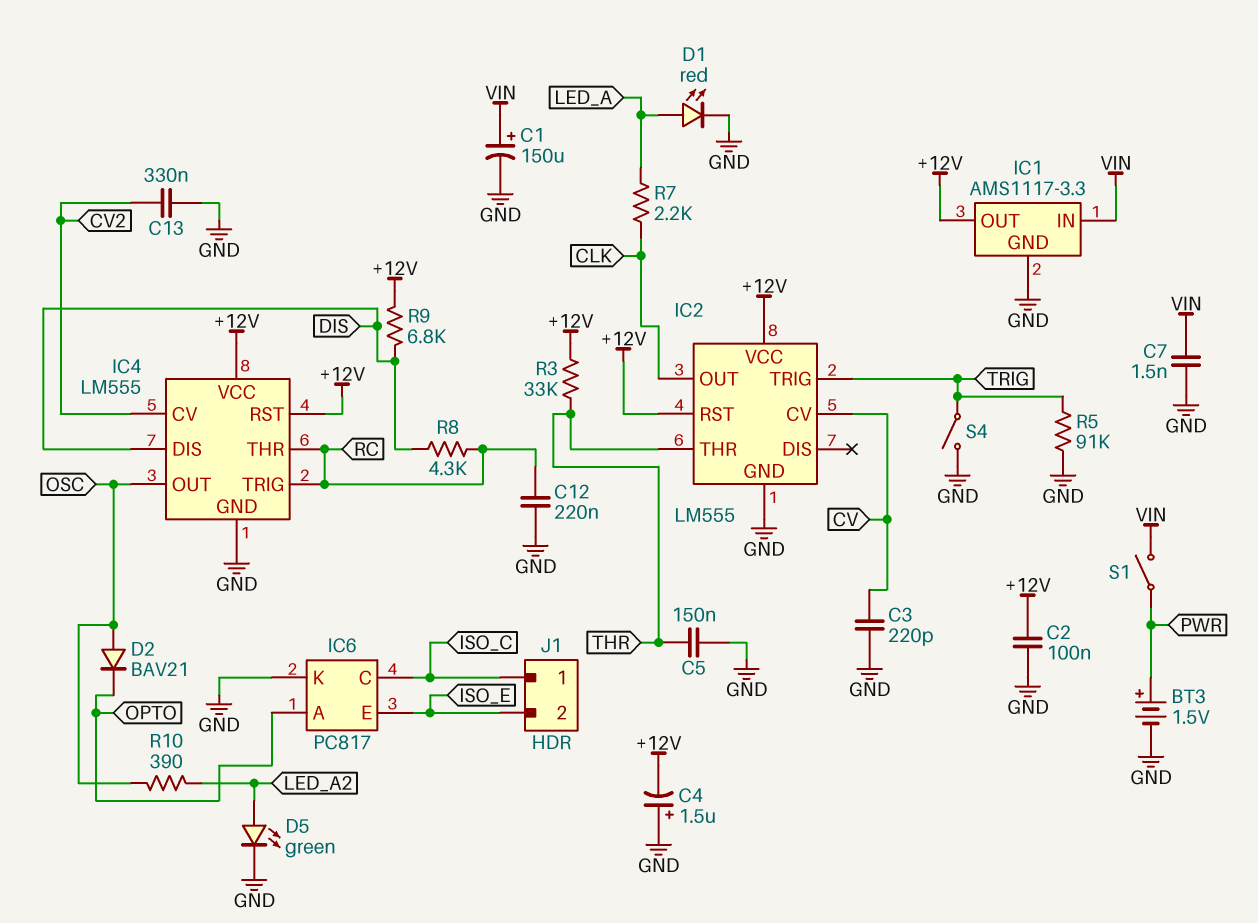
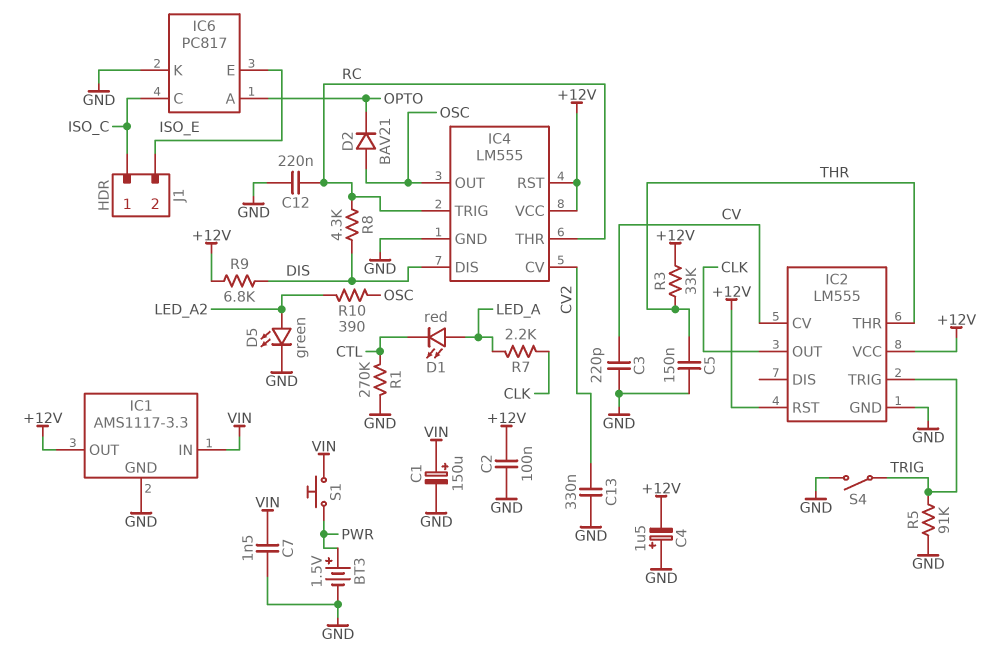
D1: LED red (A LED_A, K GND) -> LED red (A LED_A, K CTL)
R1: none -> 270k (CTL, GND)
S1: switch (PWR, VIN) -> button (PWR, VIN)

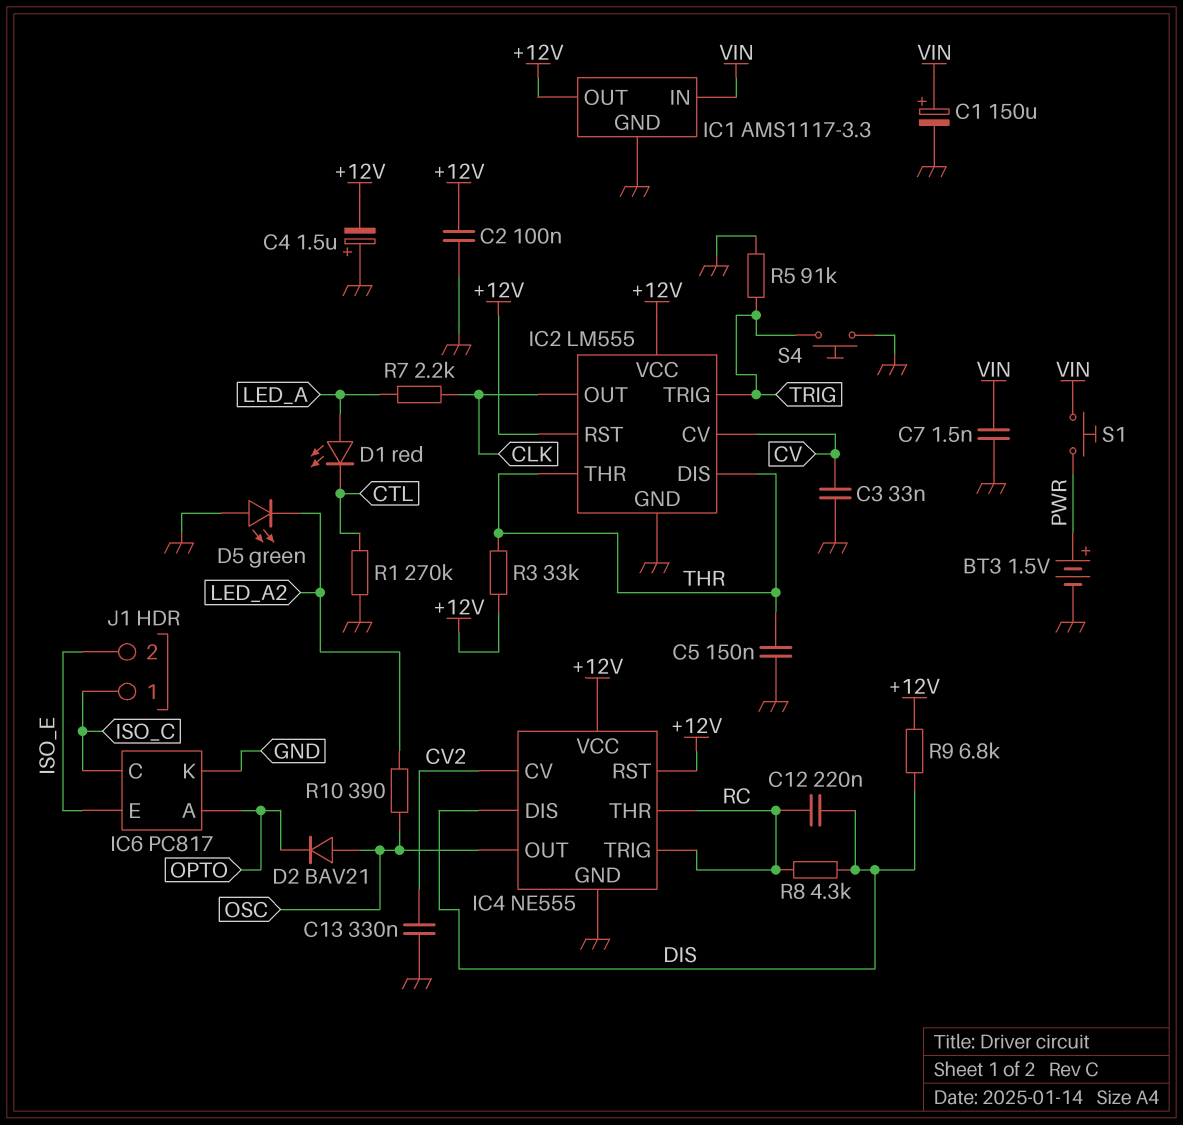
C3: 220pF (CV, GND) -> 33nF (CV, GND)
C12: 220nF (GND, RC) -> 220nF (DIS, RC)
D5: LED green (A LED_A2, K GND) -> LED green (A GND, K LED_A2)
IC2 pin DIS: none -> THR
IC4: LM555 -> NE555
S4: switch (GND, TRIG) -> button (GND, TRIG)

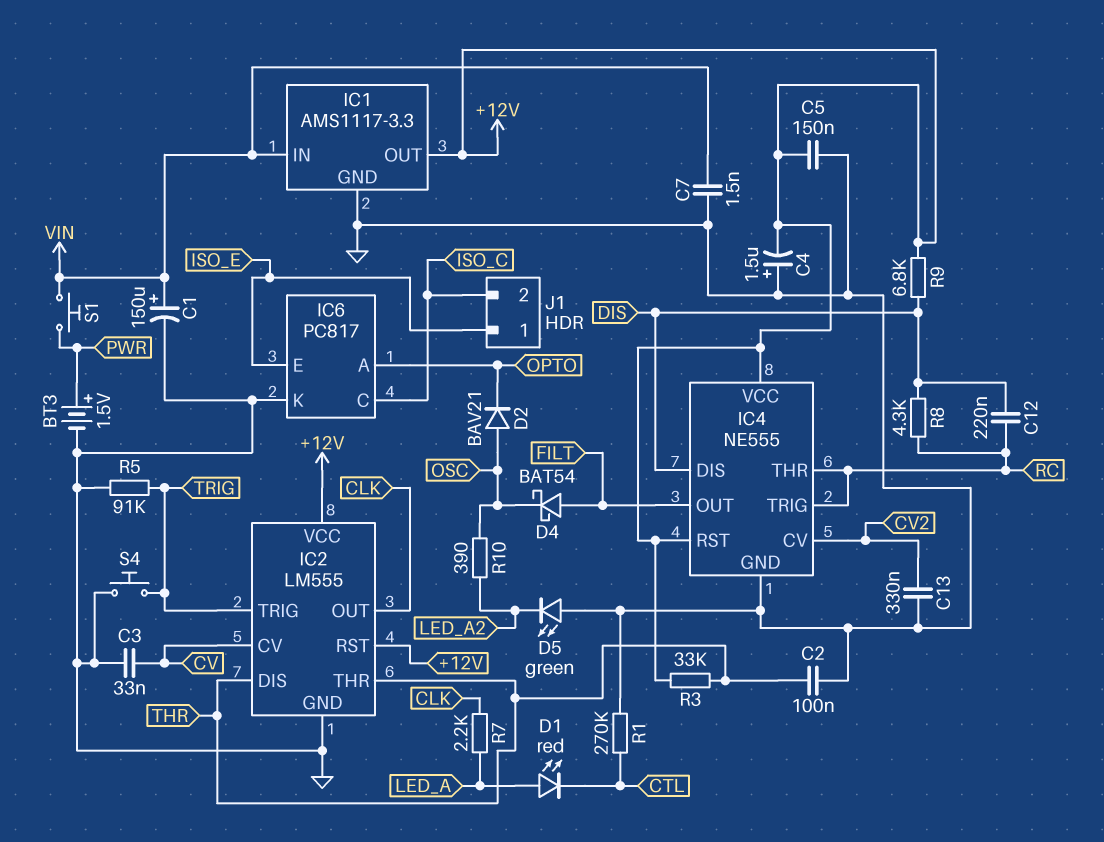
C2: 100nF (+12V, GND) -> 100nF (GND, THR)
C5: 150nF (GND, THR) -> 150nF (+12V, GND)
D4: none -> schottky BAT54 (A FILT, K OSC)
IC4 pin OUT: OSC -> FILT
J1 pin 1: ISO_C -> ISO_E
J1 pin 2: ISO_E -> ISO_C

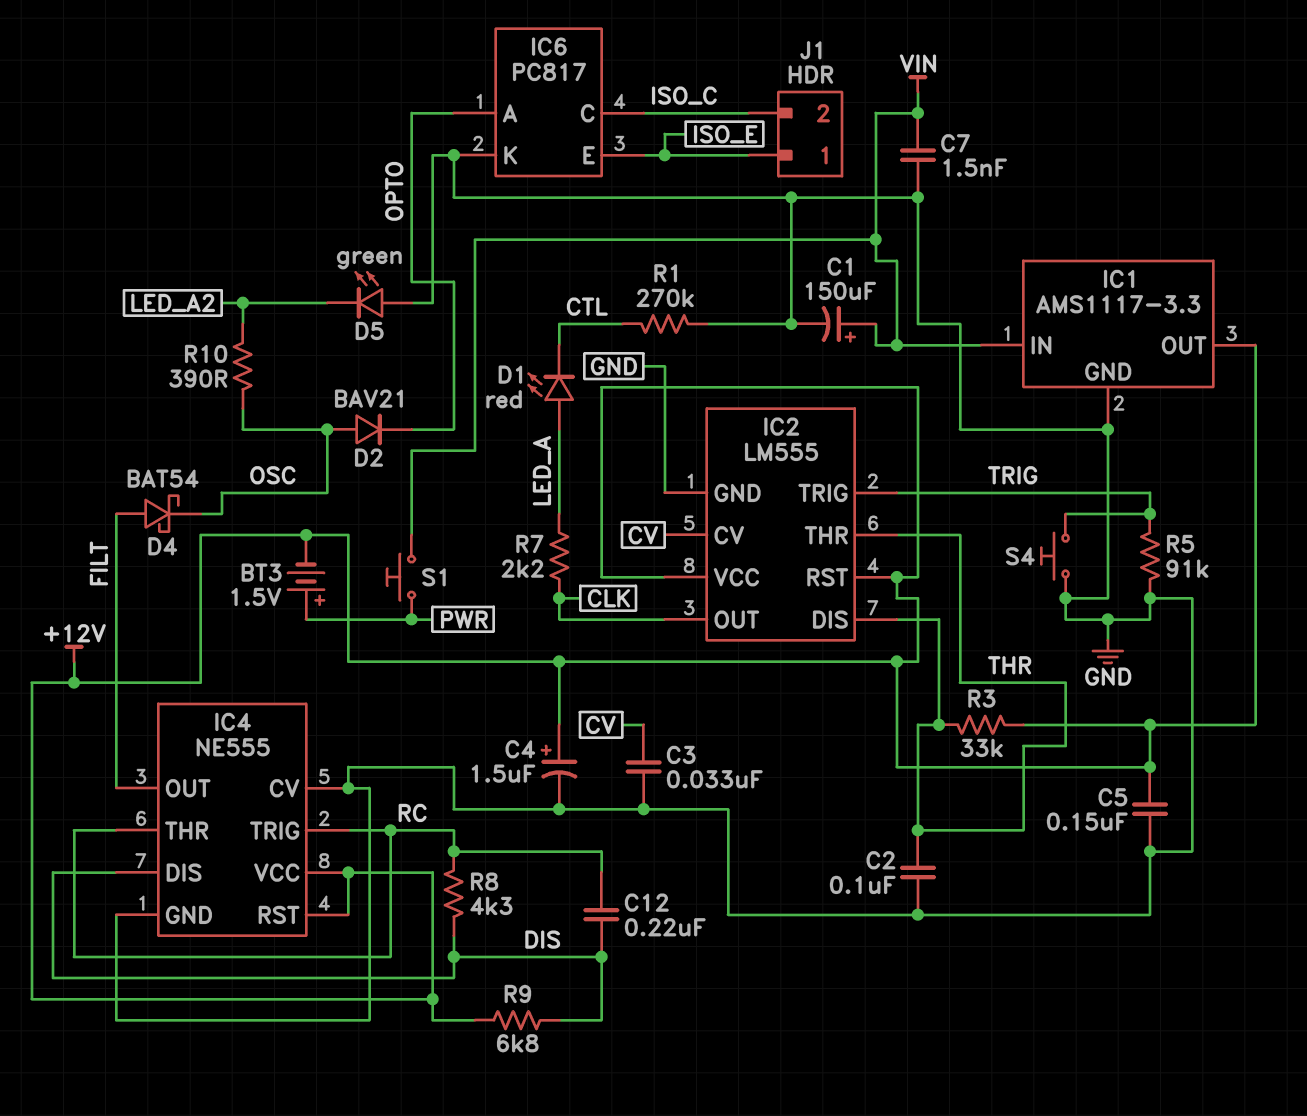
BT3: 1.5V (plus PWR, minus GND) -> 1.5V (plus PWR, minus +12V)
C4: 1.5uF (plus GND, minus +12V) -> 1.5uF (plus +12V, minus GND)
C13: 330nF (CV2, GND) -> none
IC4 pin CV: CV2 -> GND

